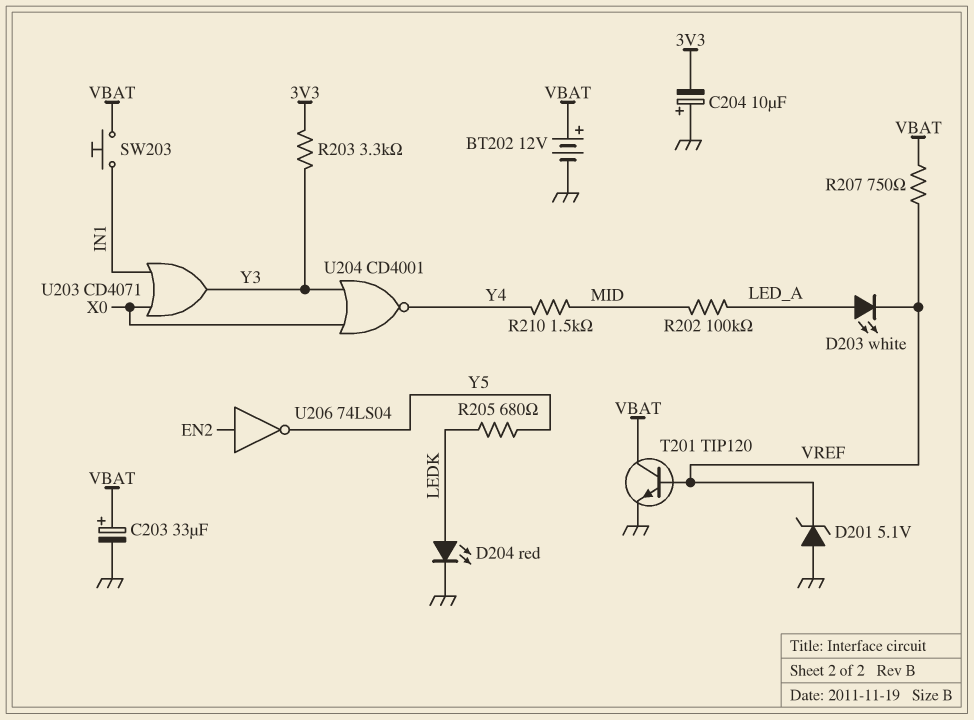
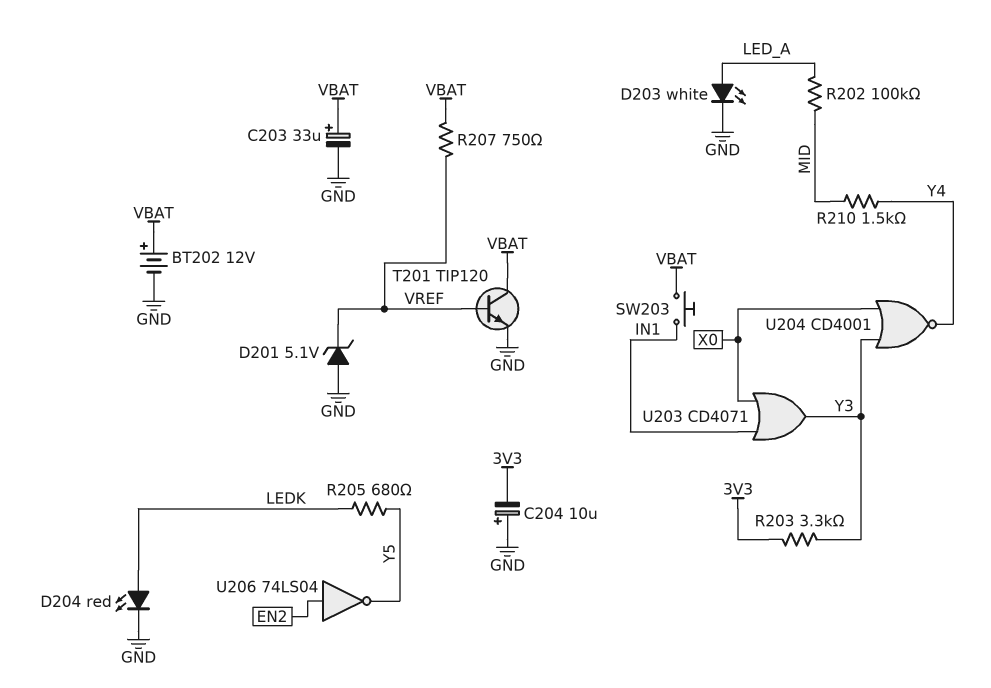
D203: LED white (A LED_A, K VREF) -> LED white (A LED_A, K GND)

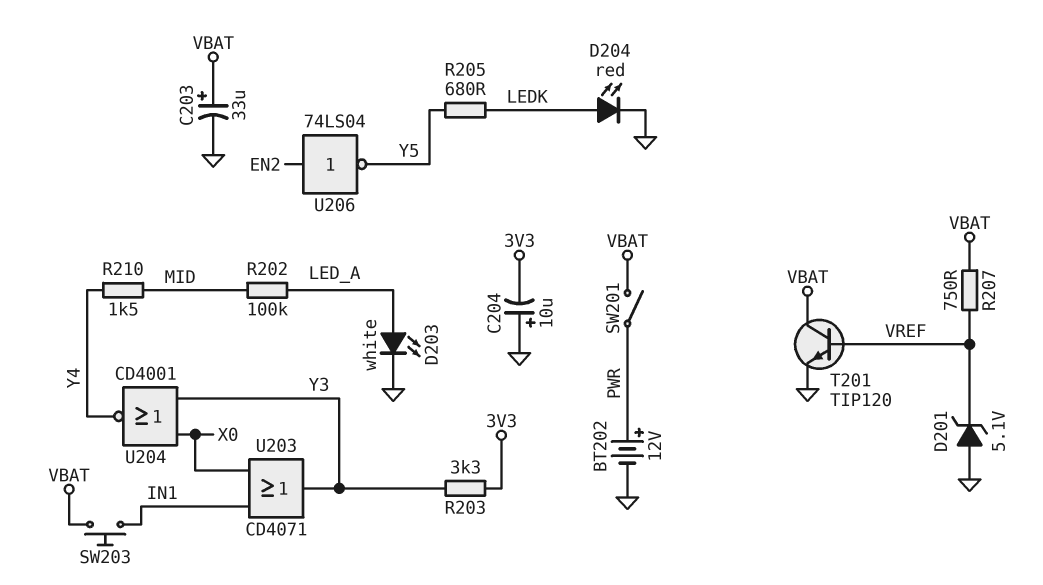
BT202: 12V (plus VBAT, minus GND) -> 12V (plus PWR, minus GND)
SW201: none -> switch (PWR, VBAT)

